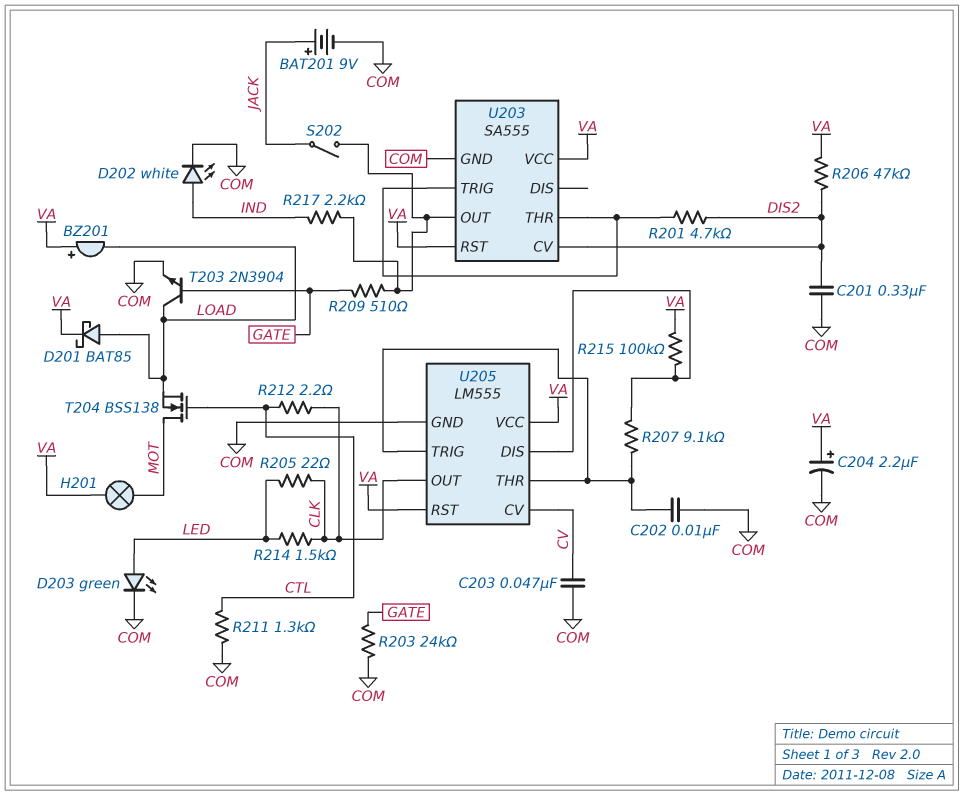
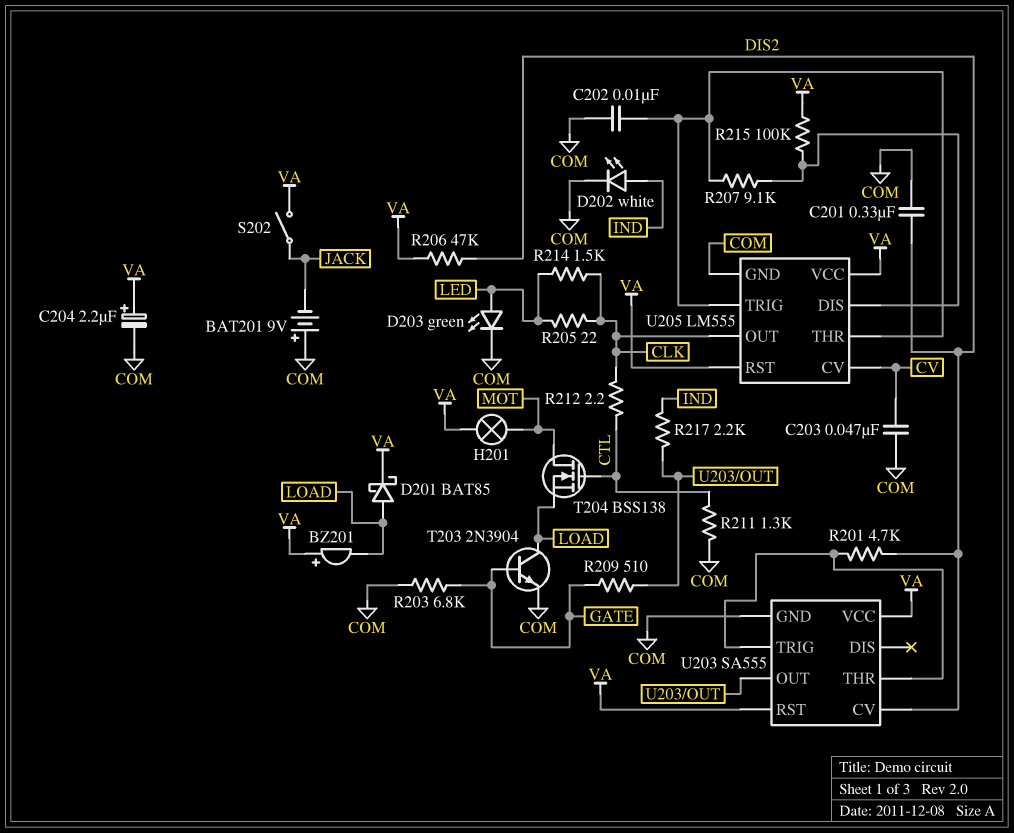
BAT201: 9V (plus JACK, minus COM) -> 9V (plus COM, minus JACK)
R203: 24k (COM, GATE) -> 6.8k (COM, GATE)
S202: switch (JACK, U203/OUT) -> switch (JACK, VA)

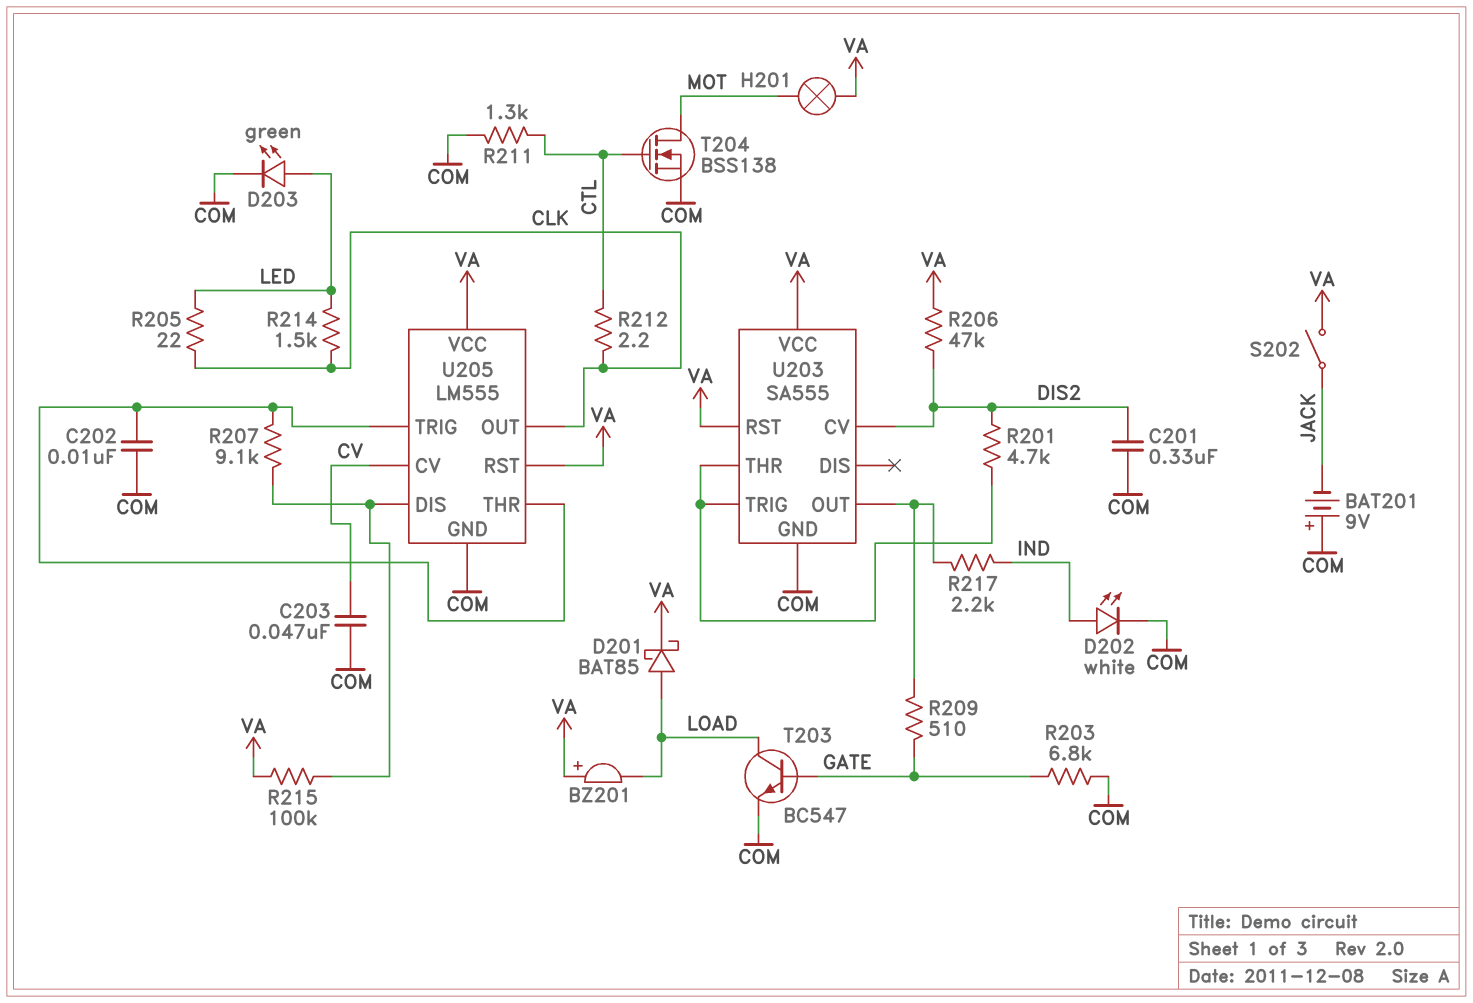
C204: 2.2uF (plus VA, minus COM) -> none
T203: NPN 2N3904 (B GATE, C LOAD, E COM) -> NPN BC547 (B GATE, C LOAD, E COM)
T204: NMOS BSS138 (G CTL, D MOT, S LOAD) -> NMOS BSS138 (G CTL, D MOT, S COM)

